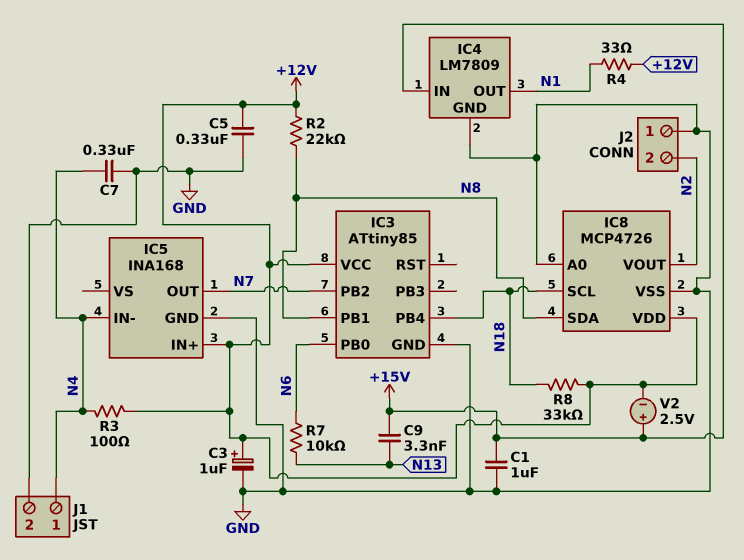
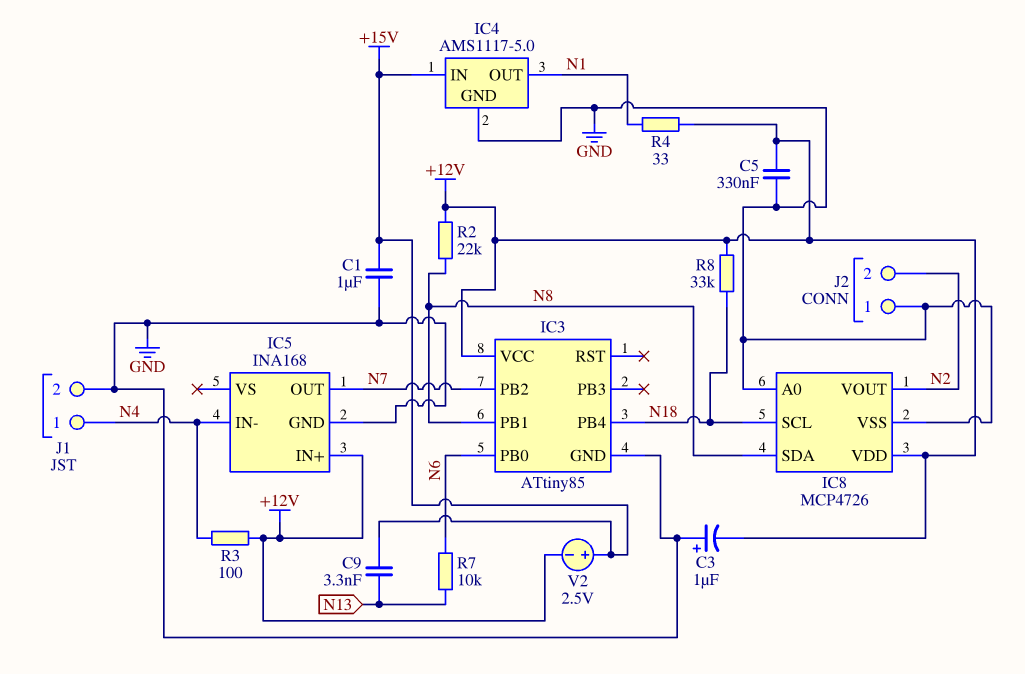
C3: 1uF (plus +12V, minus GND) -> 1uF (plus GND, minus +12V)
C7: 330nF (GND, N4) -> none
IC4: LM7809 -> AMS1117-5.0

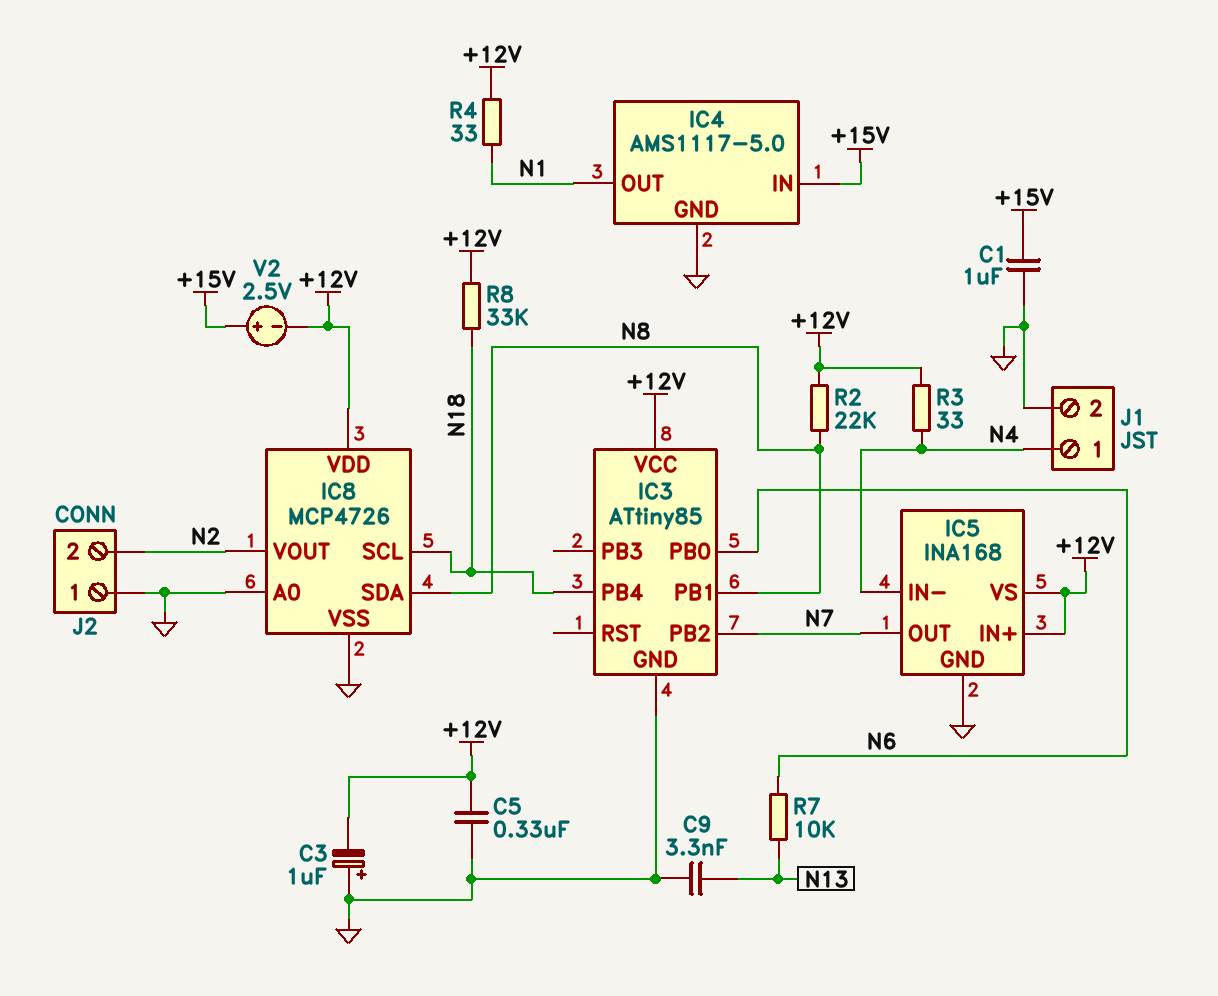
C9: 3.3nF (+15V, N13) -> 3.3nF (GND, N13)
IC5 pin VS: none -> +12V
R3: 100 (+12V, N4) -> 33 (+12V, N4)

